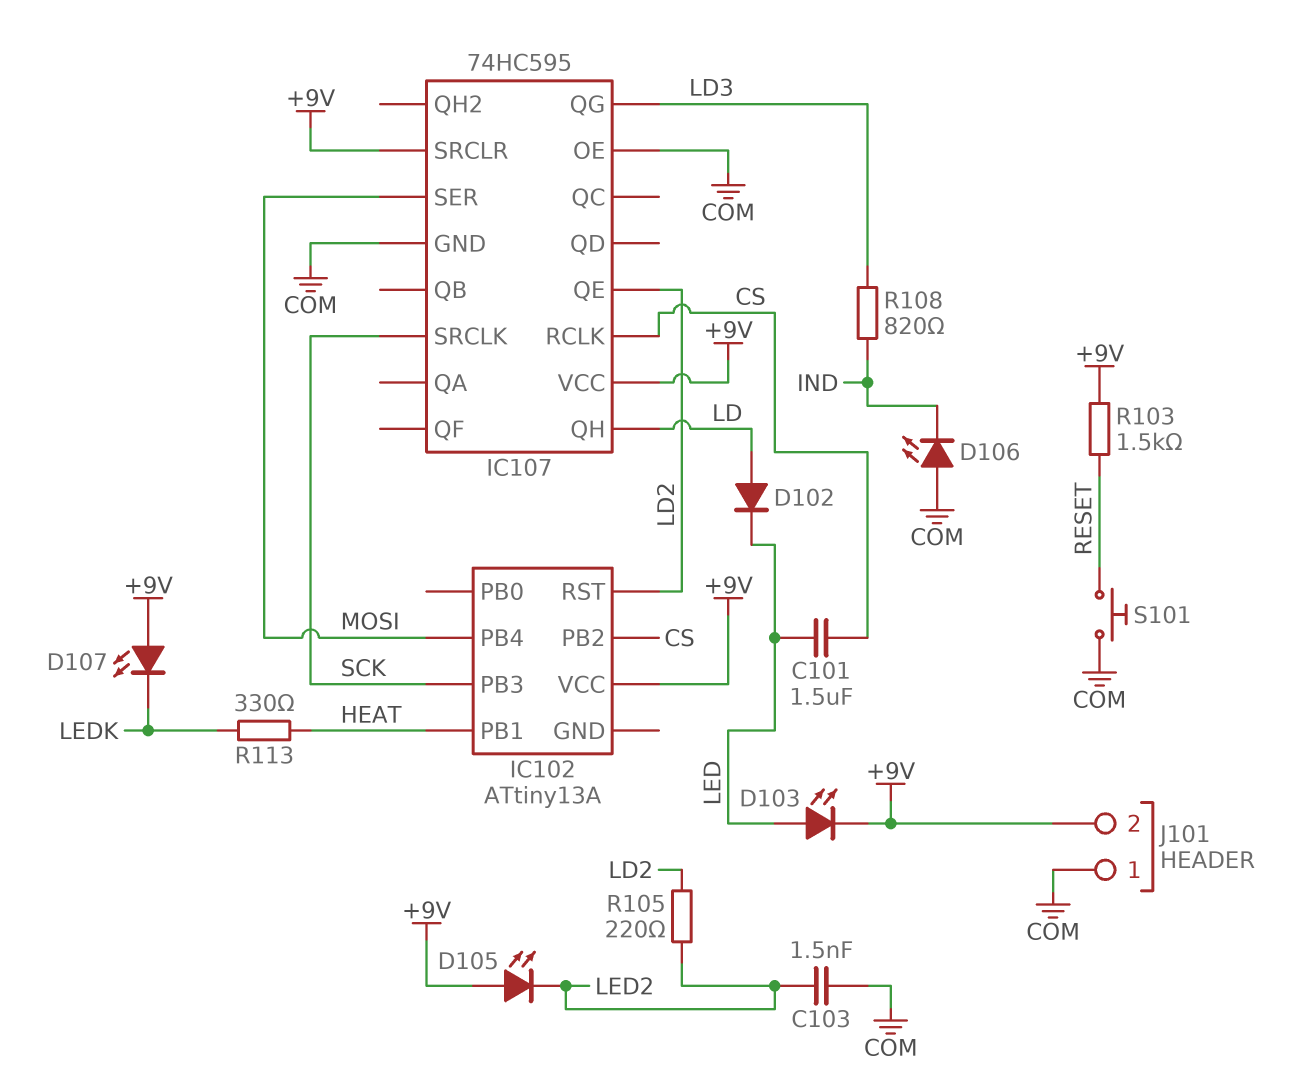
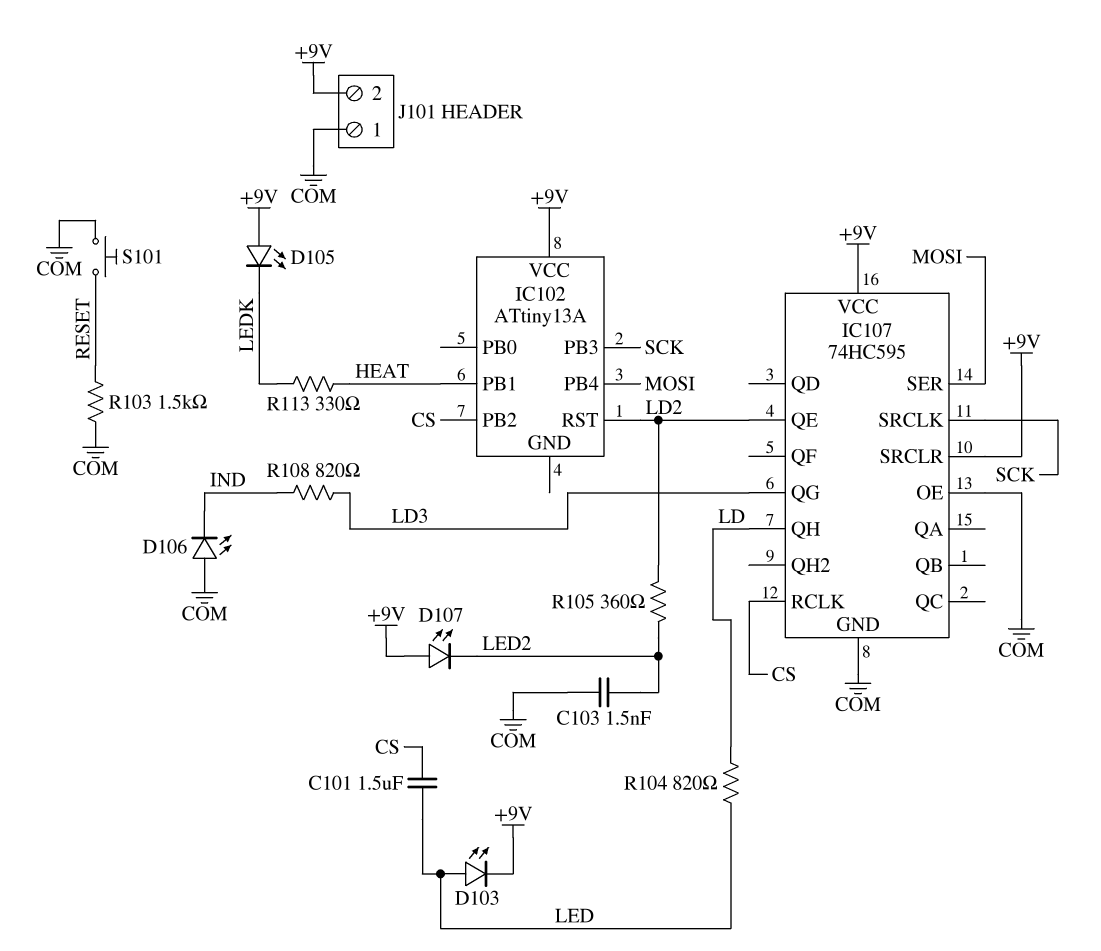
D102: diode (A LD, K LED) -> none
D105: LED (A +9V, K LED2) -> LED (A +9V, K LEDK)
D107: LED (A +9V, K LEDK) -> LED (A +9V, K LED2)
R103: 1.5k (+9V, RESET) -> 1.5k (COM, RESET)
R104: none -> 820 (LD, LED)
R105: 220 (LD2, LED2) -> 360 (LD2, LED2)

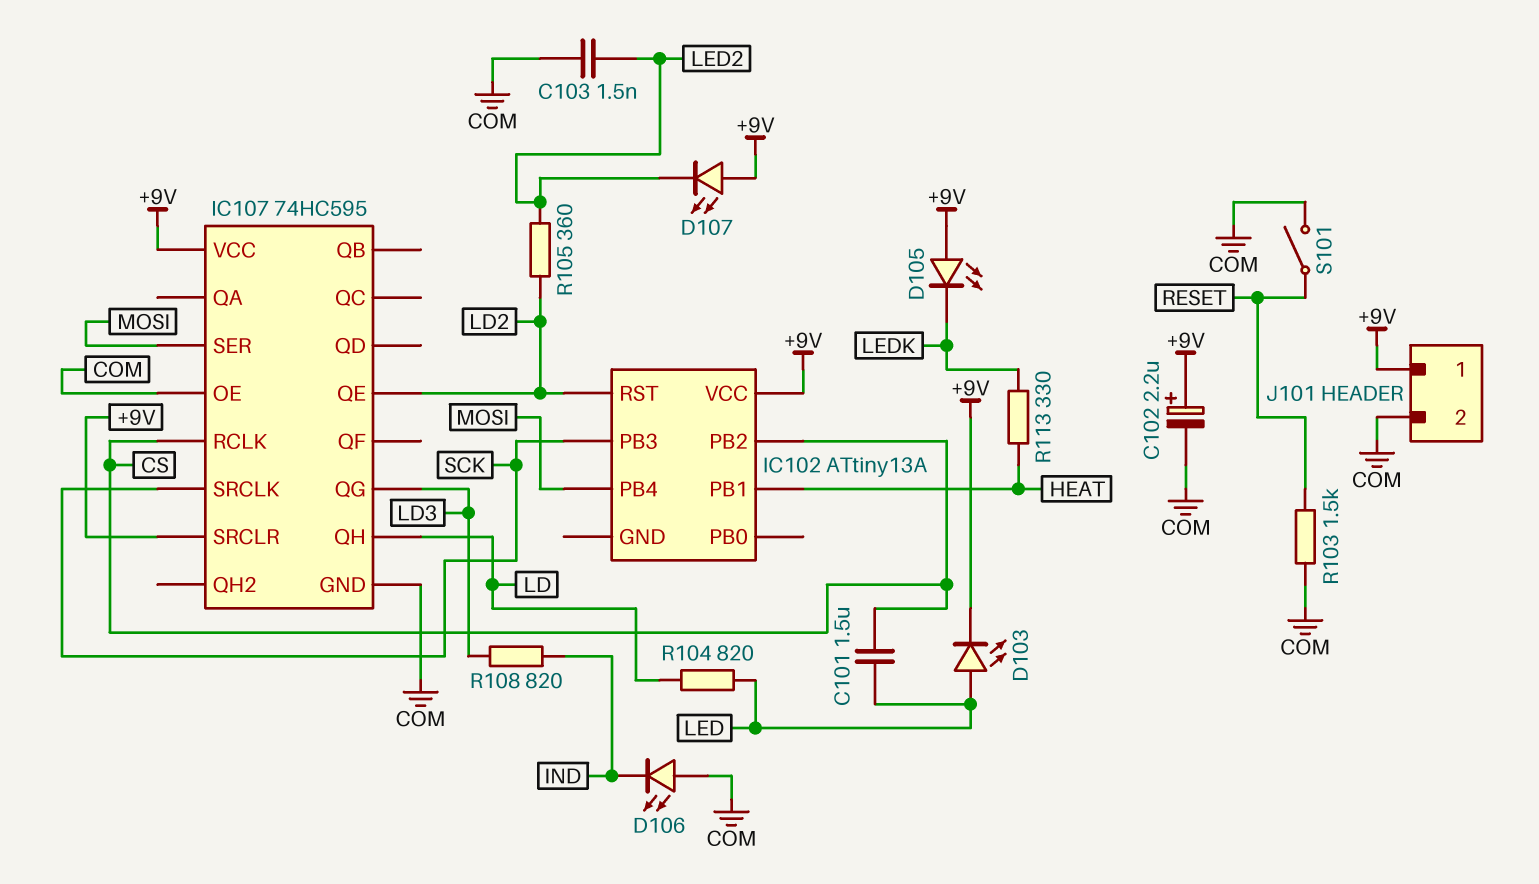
C102: none -> 2.2uF (plus +9V, minus COM)
J101 pin 1: COM -> +9V
J101 pin 2: +9V -> COM
S101: button (COM, RESET) -> switch (COM, RESET)

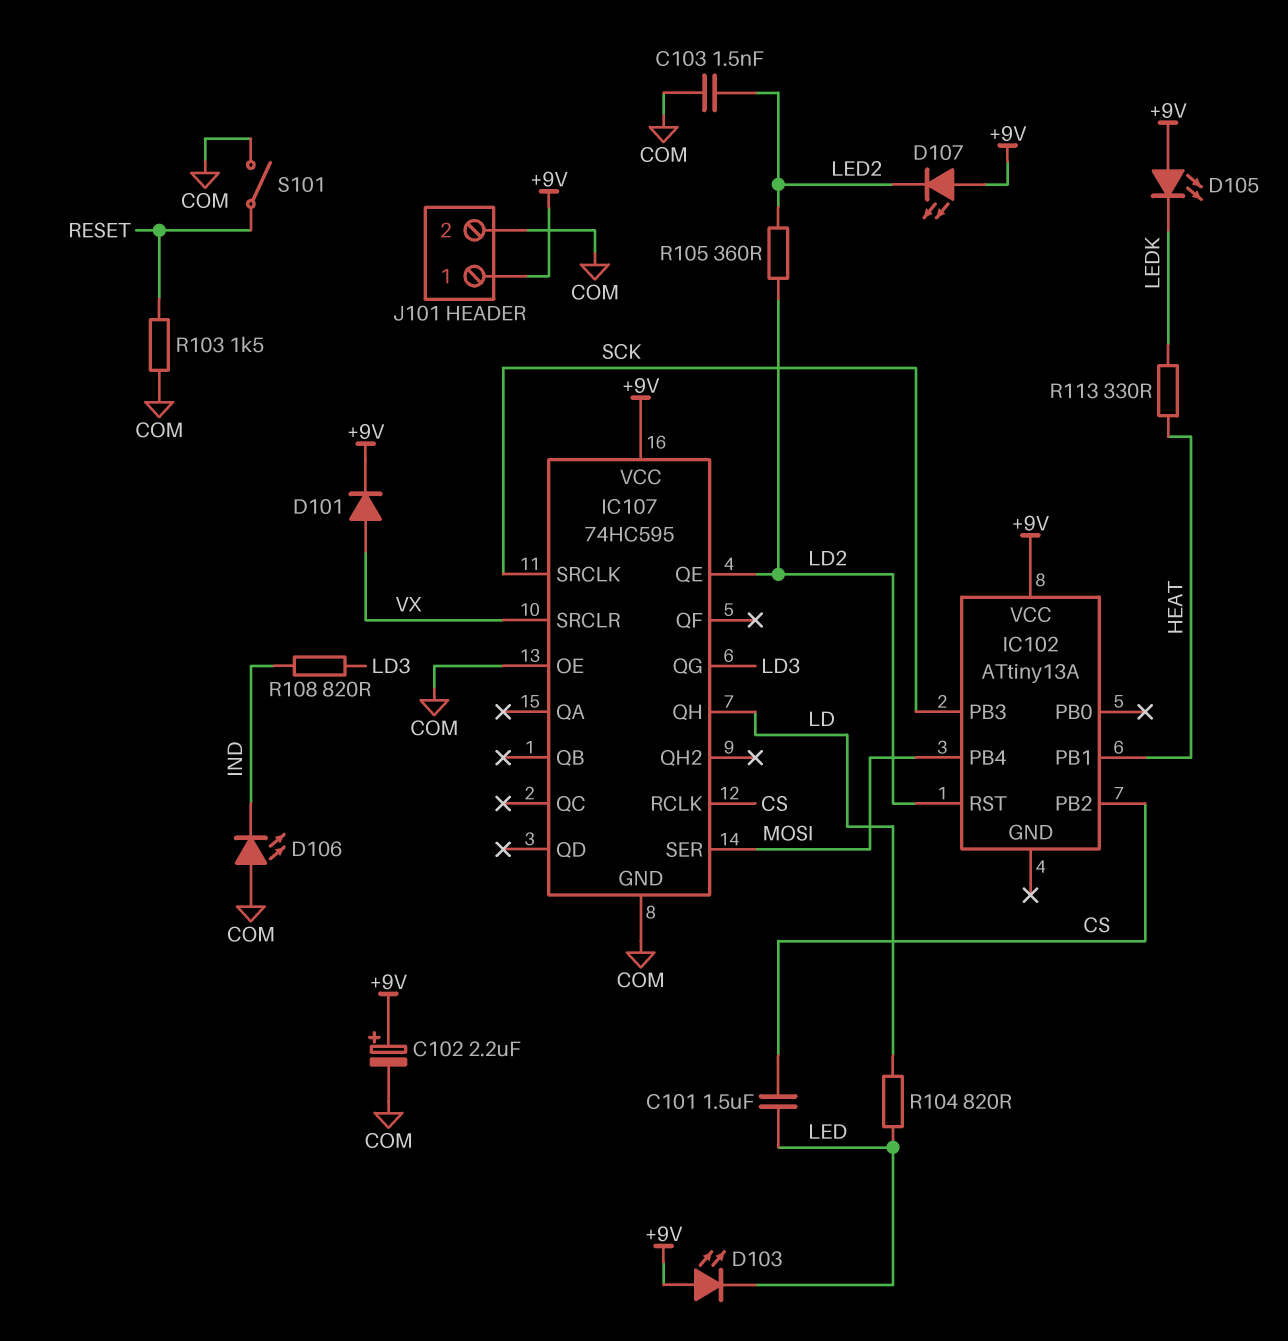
D101: none -> diode (A VX, K +9V)
D103: LED (A LED, K +9V) -> LED (A +9V, K LED)
IC107 pin SRCLR: +9V -> VX

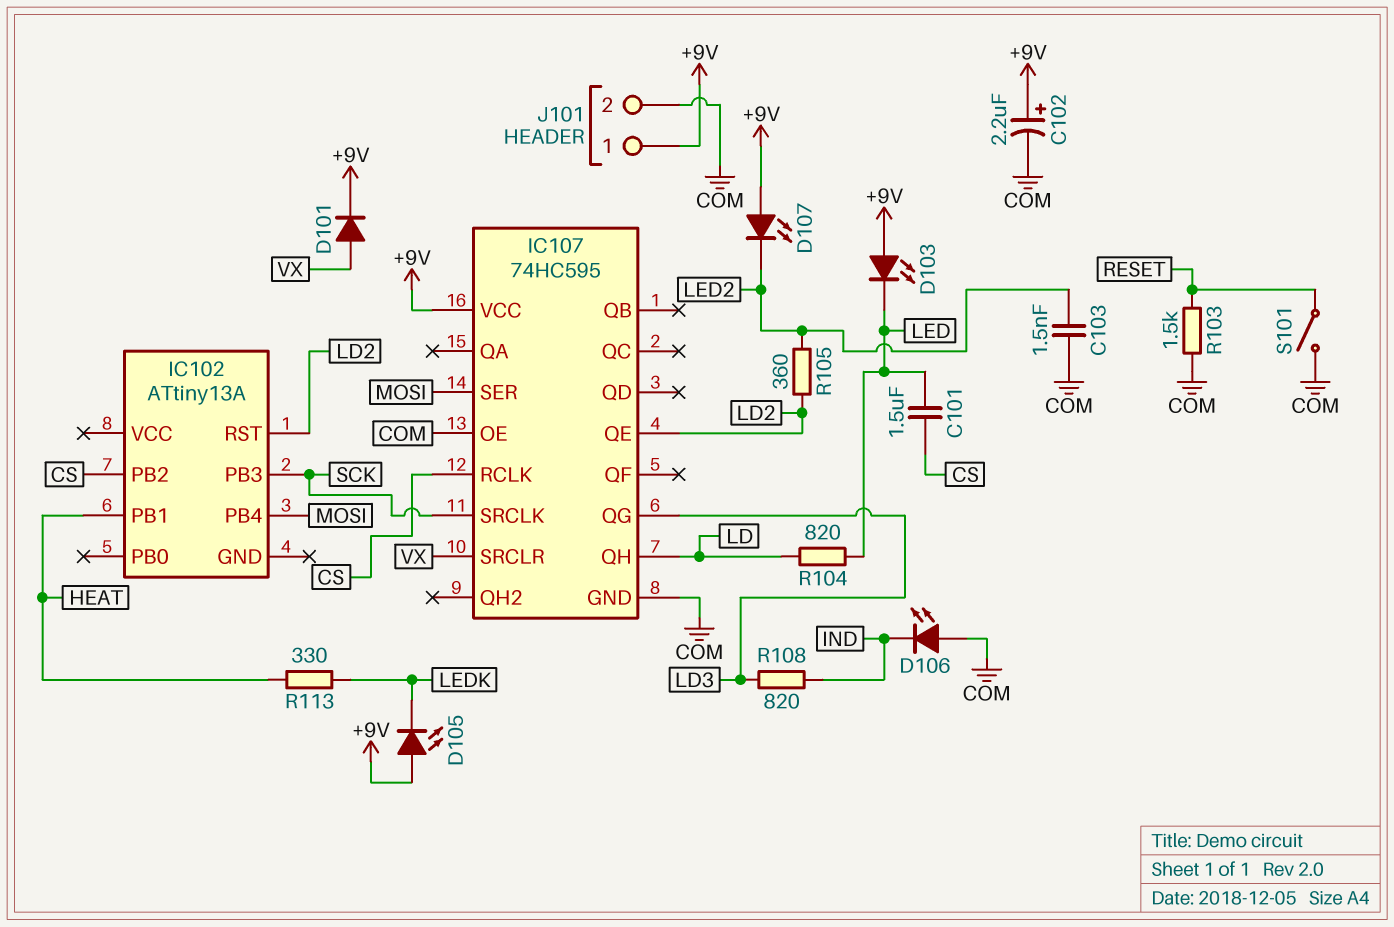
IC102 pin VCC: +9V -> none

